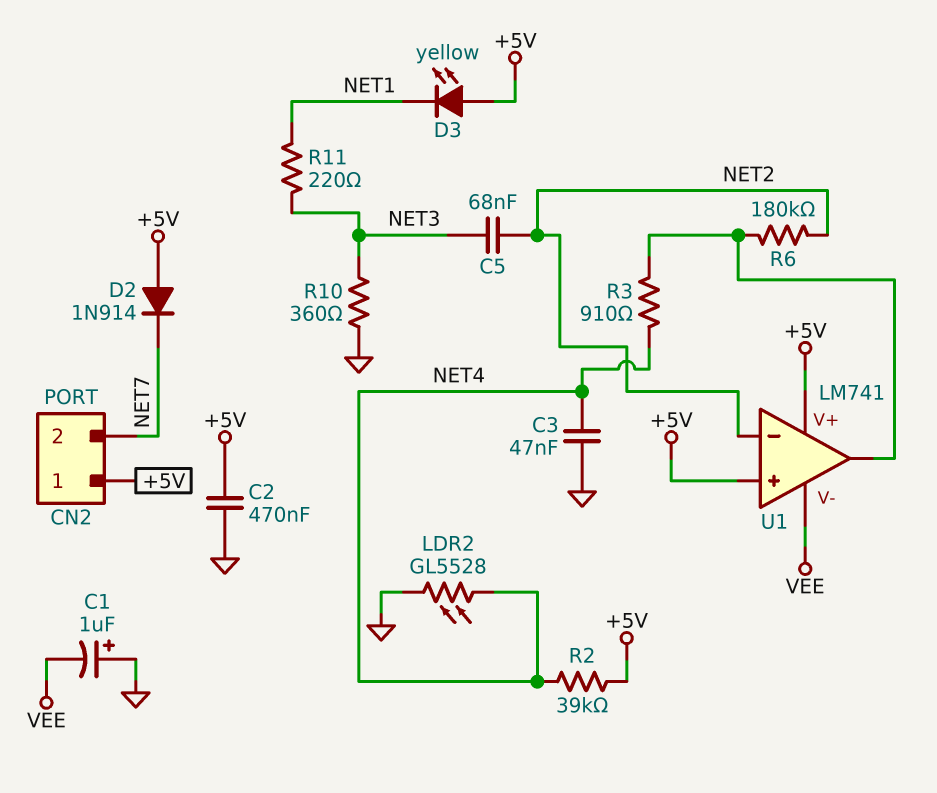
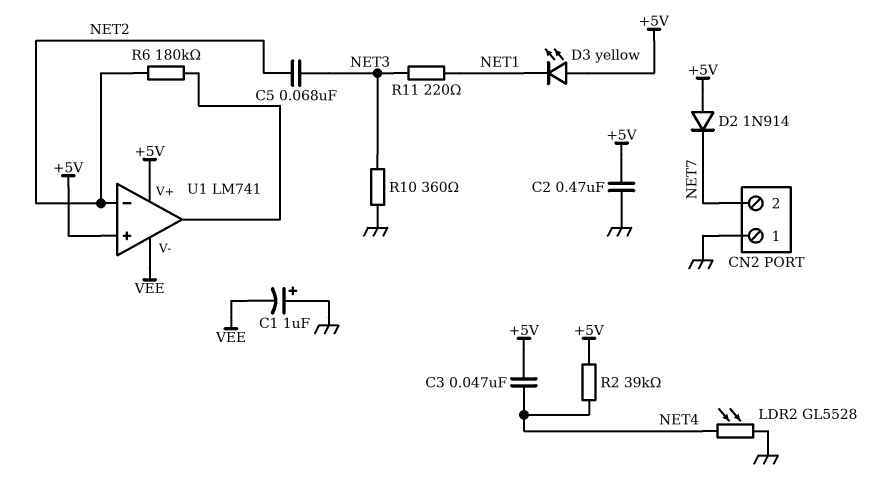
C3: 47nF (GND, NET4) -> 47nF (+5V, NET4)
CN2 pin 1: +5V -> GND
R3: 910 (NET4, U1/out) -> none

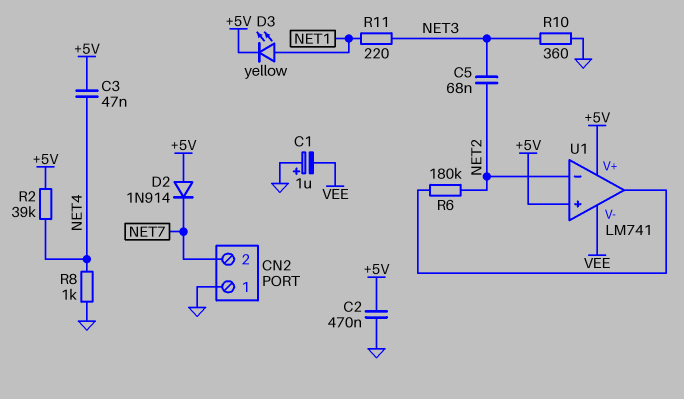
D3: LED yellow (A +5V, K NET1) -> LED yellow (A NET1, K +5V)
LDR2: GL5528 (GND, NET4) -> none
R8: none -> 1k (GND, NET4)

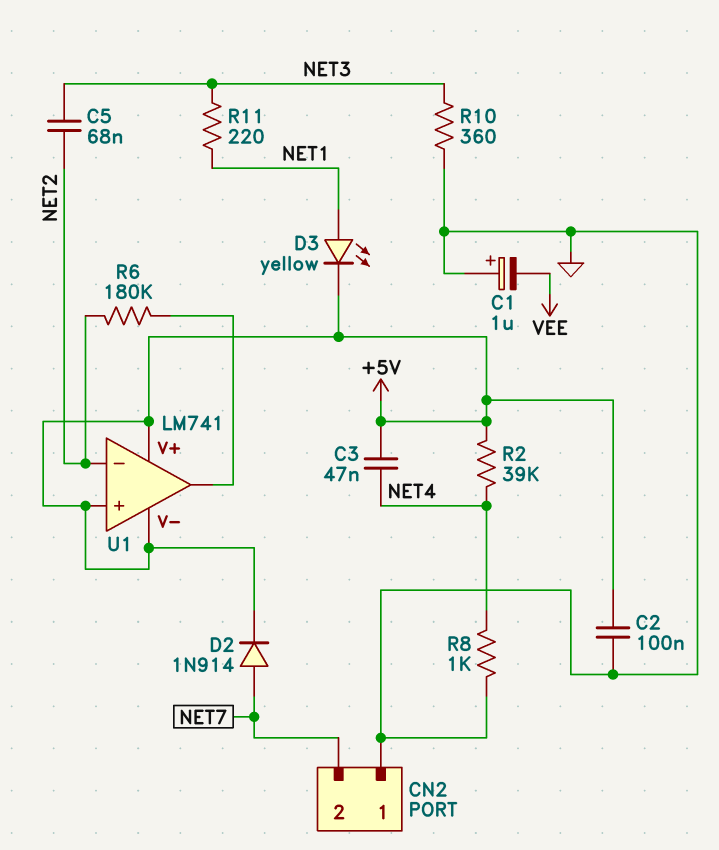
C2: 470nF (+5V, GND) -> 100nF (+5V, GND)
D2: diode 1N914 (A +5V, K NET7) -> diode 1N914 (A NET7, K +5V)
U1 pin V-: VEE -> +5V

